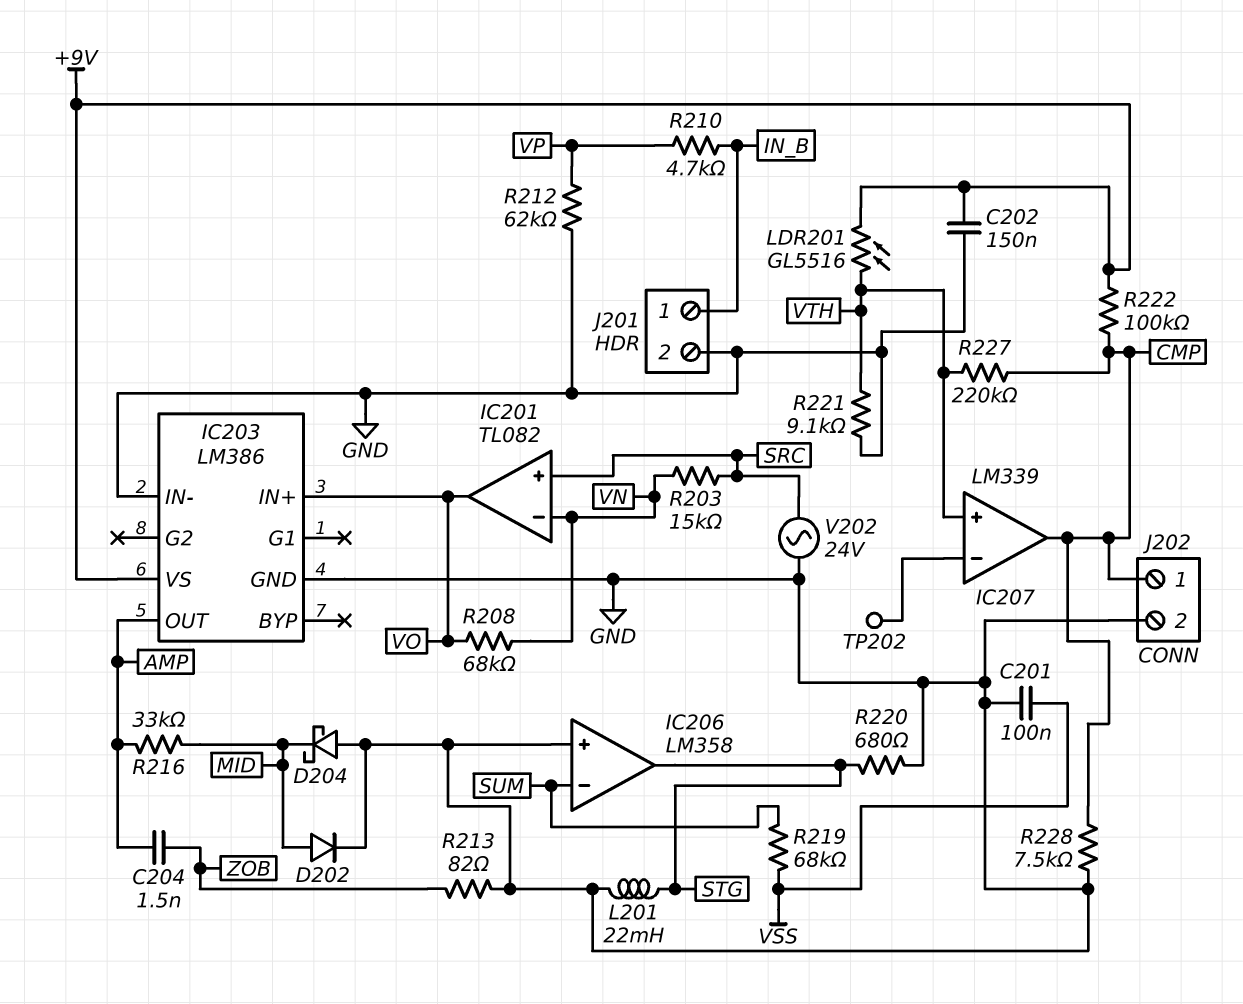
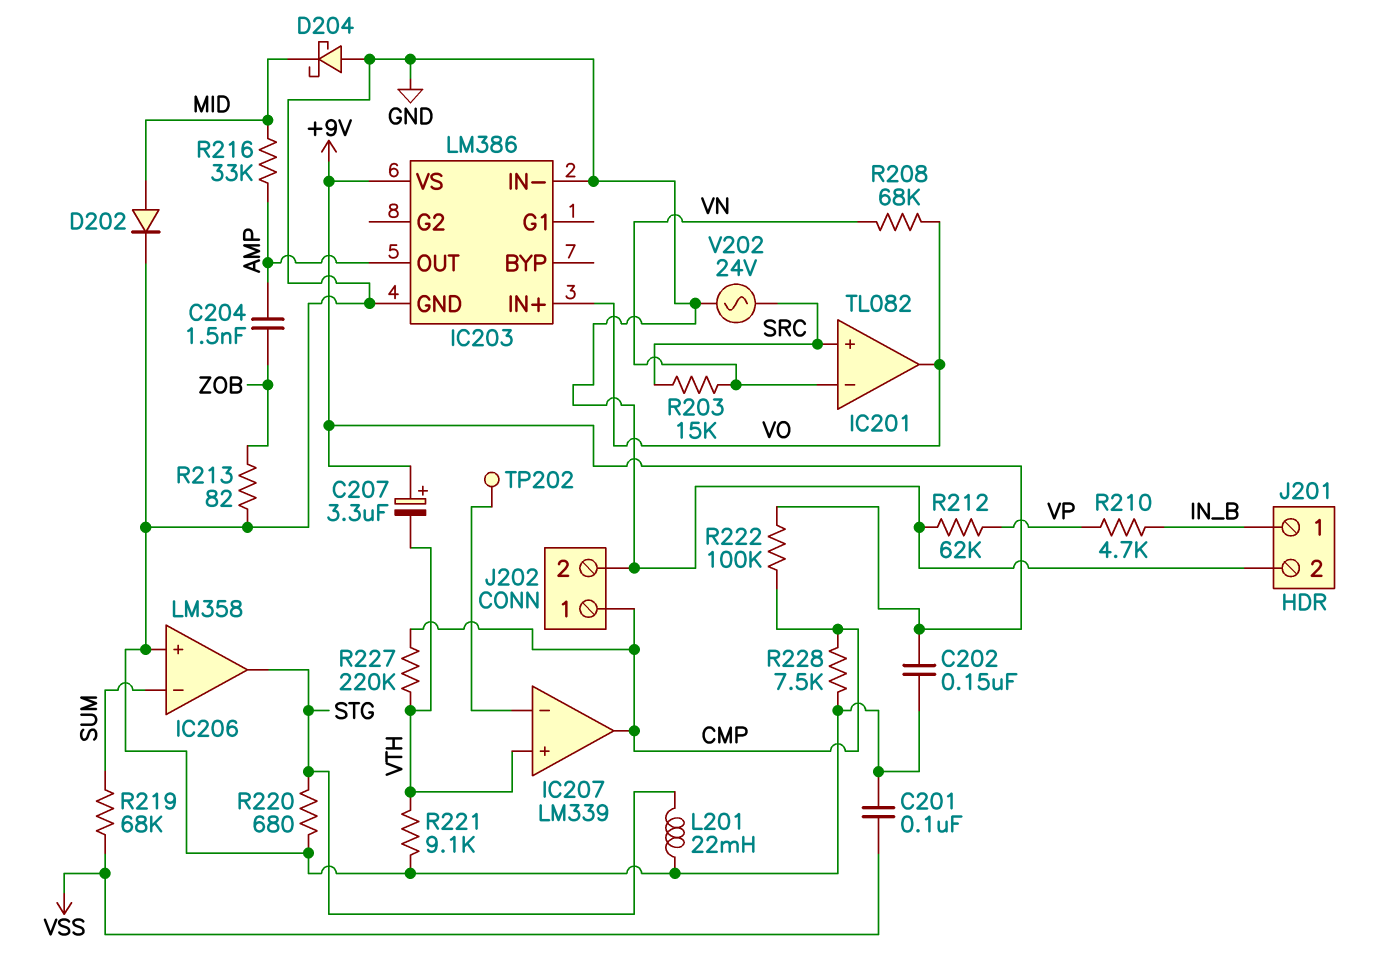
C207: none -> 3.3uF (plus +9V, minus VTH)
LDR201: GL5516 (+9V, VTH) -> none

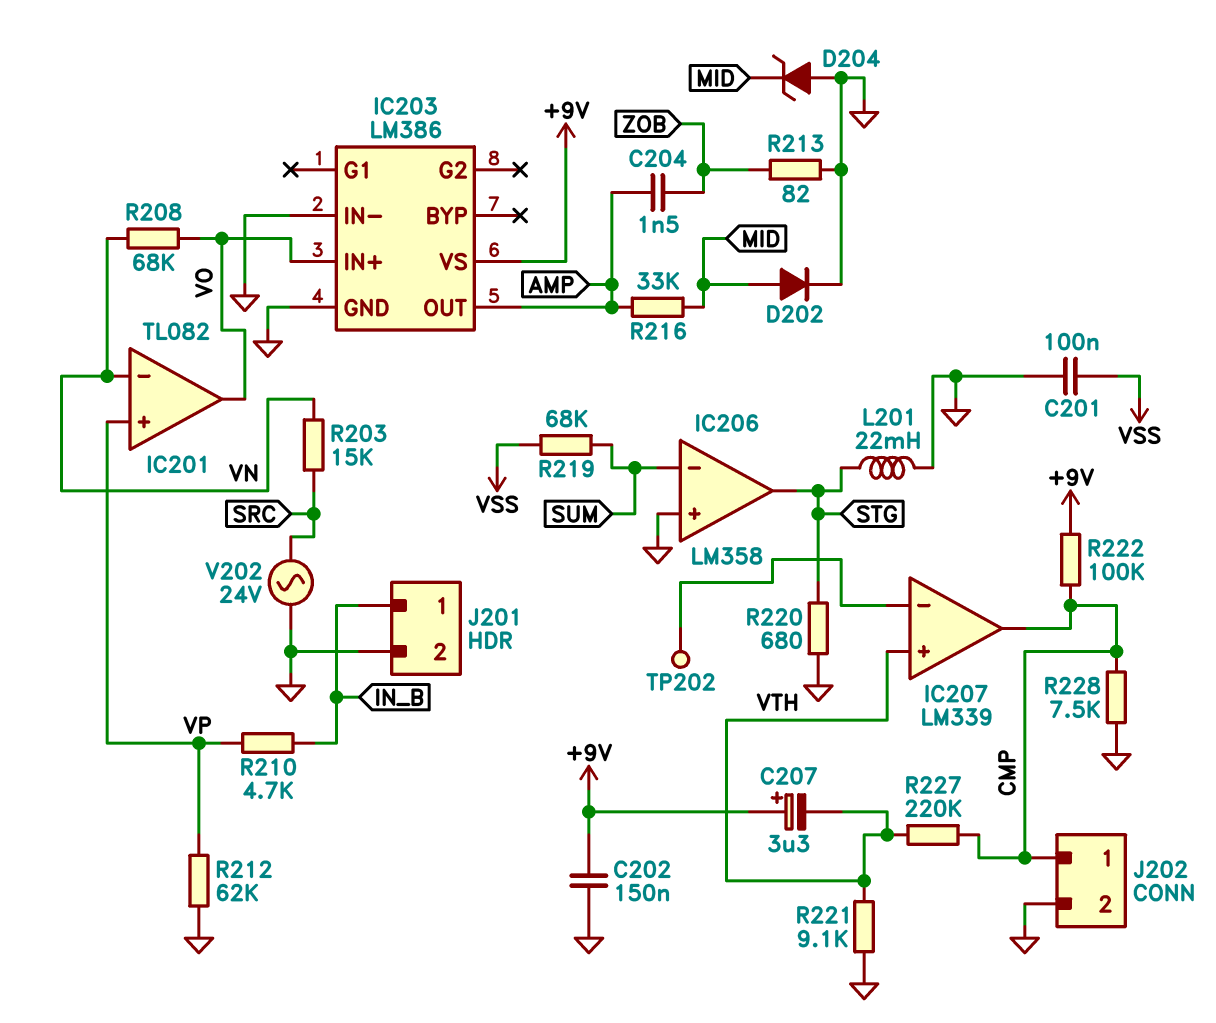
D204: schottky (A GND, K MID) -> zener (A GND, K MID)
IC201 pin in+: SRC -> VP

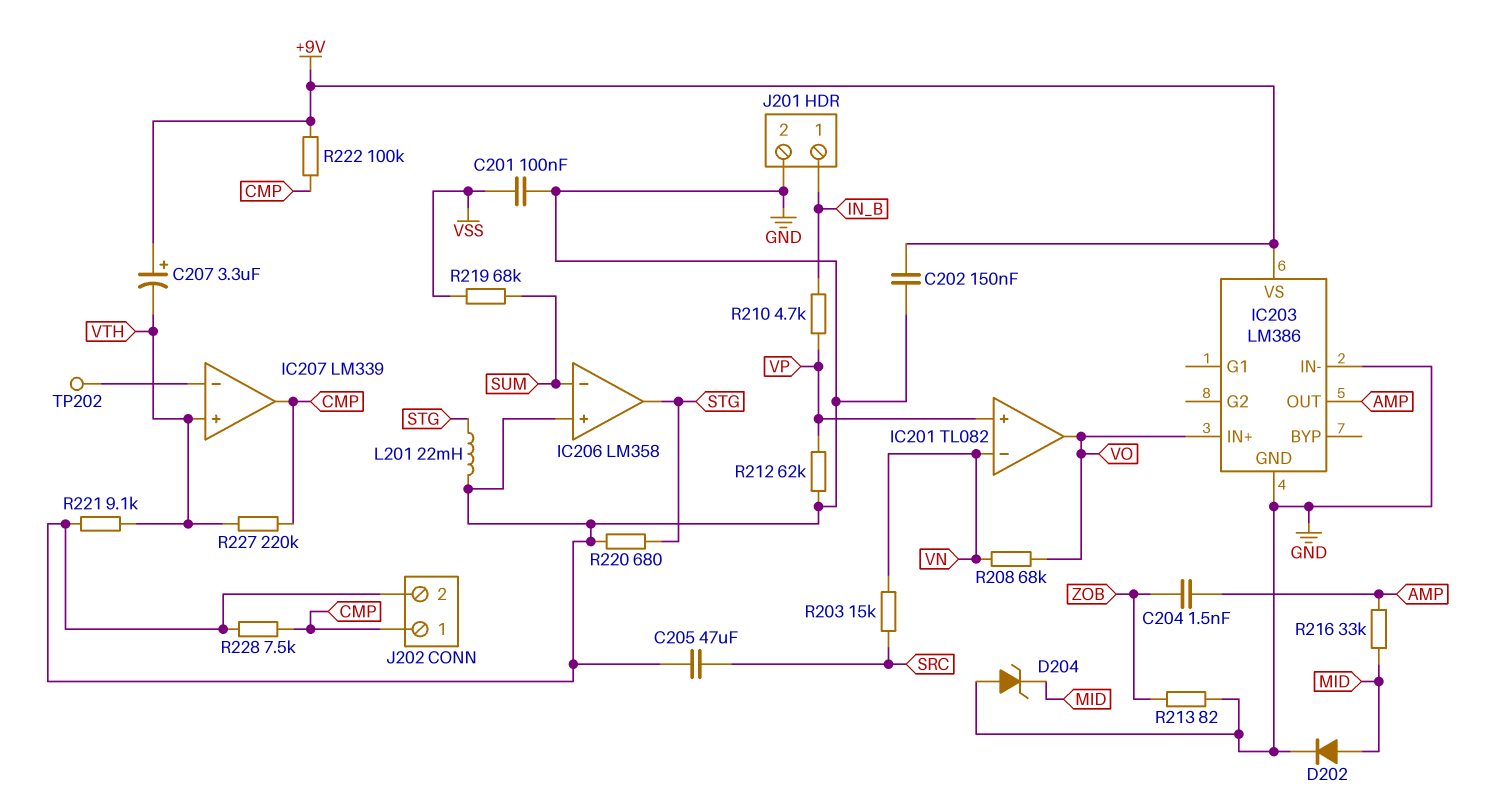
C205: none -> 47uF (GND, SRC)
V202: AC 24V (GND, SRC) -> none

